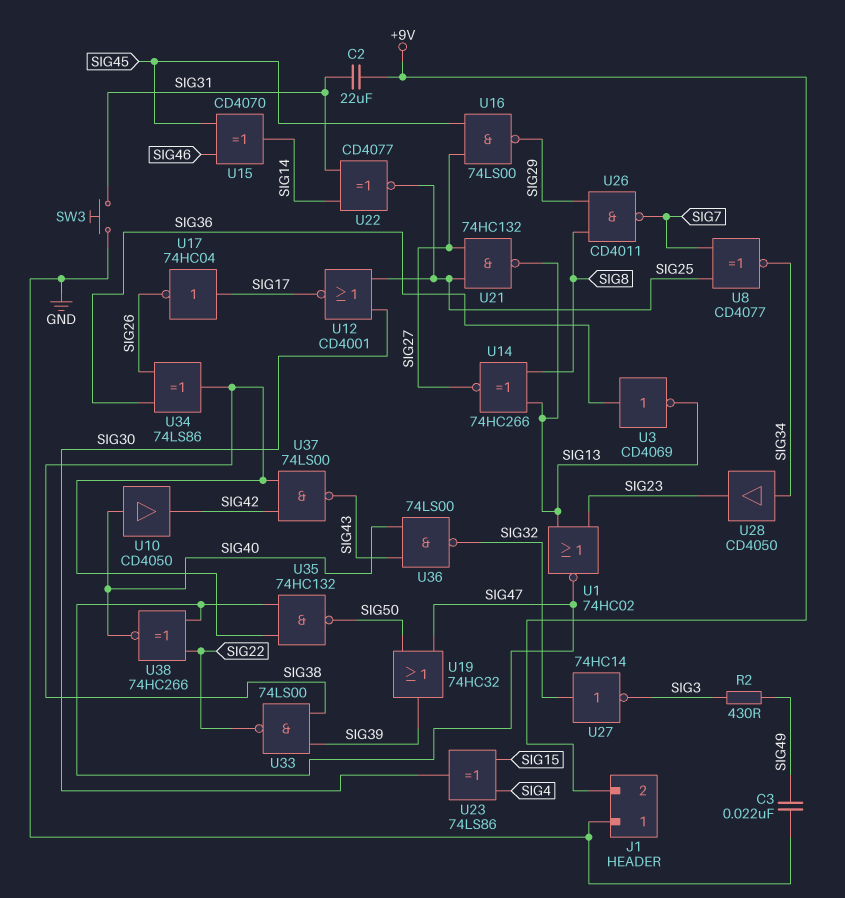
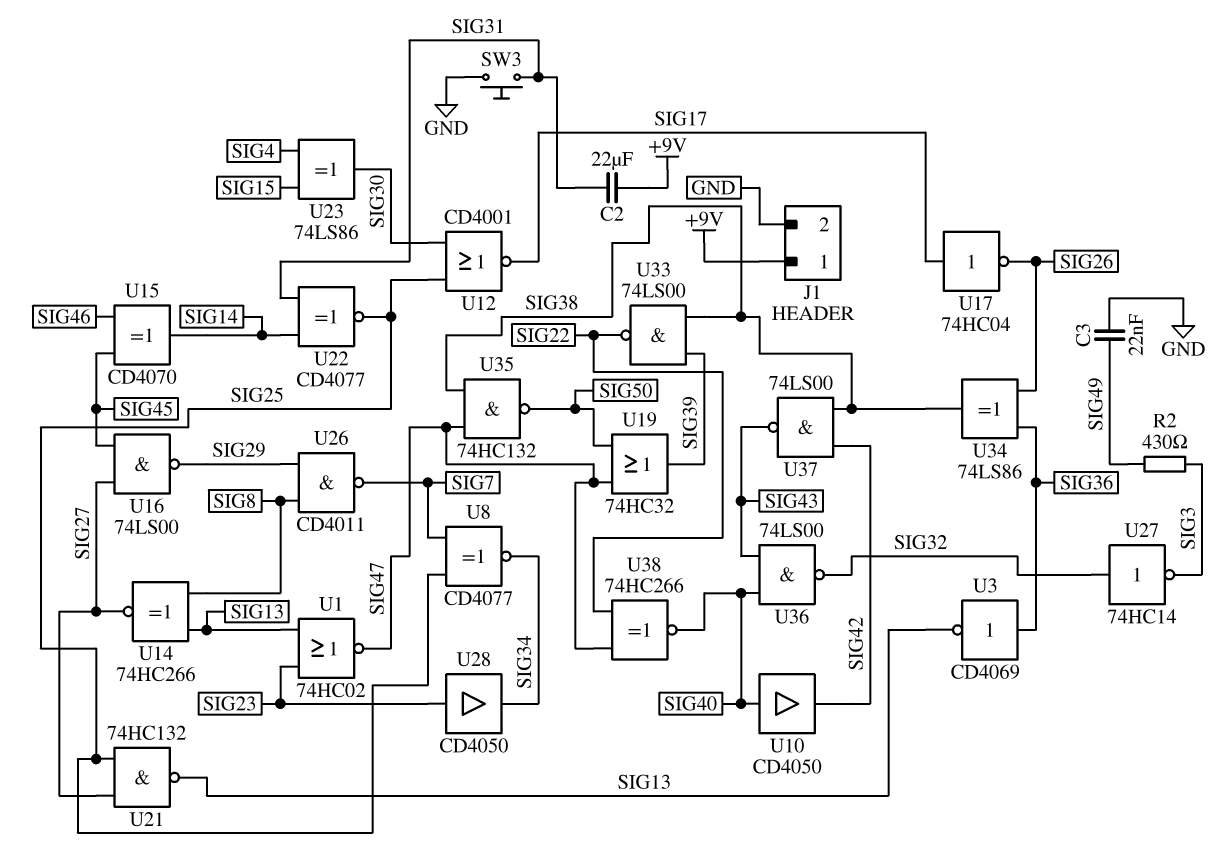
J1 pin 1: GND -> +9V
J1 pin 2: +9V -> GND
U28: buffer CD4050 (in SIG34, out SIG23) -> buffer CD4050 (in SIG23, out SIG34)

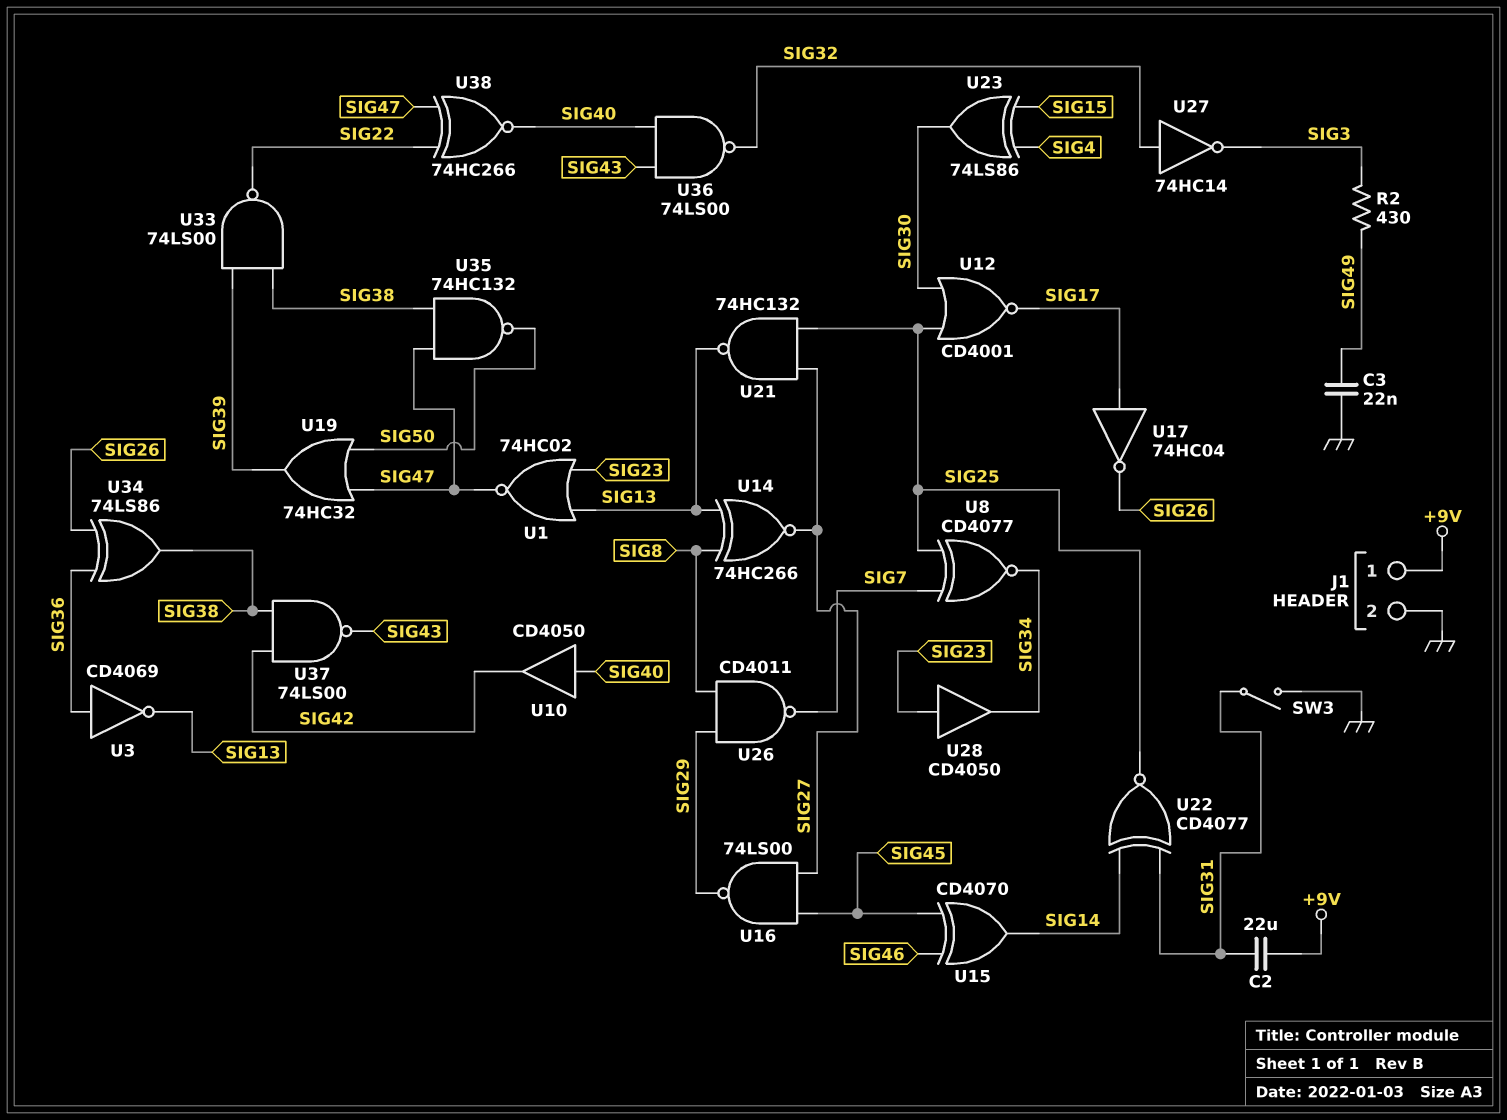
SW3: button (GND, SIG31) -> switch (GND, SIG31)

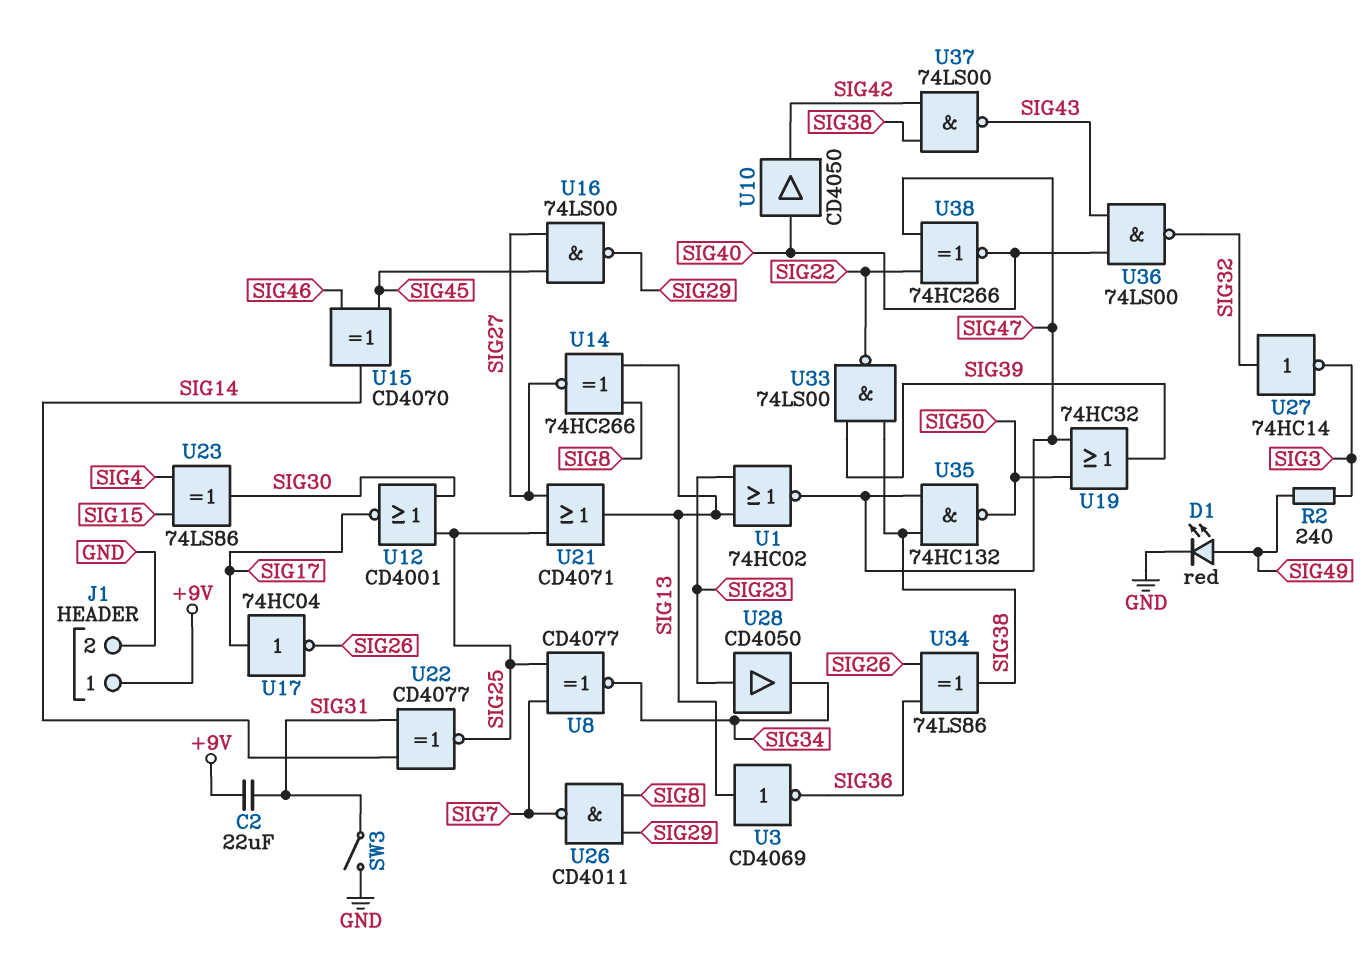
C3: 22nF (GND, SIG49) -> none
D1: none -> LED red (A SIG49, K GND)
R2: 430 (SIG3, SIG49) -> 240 (SIG3, SIG49)
U3: NOT CD4069 (in SIG36, out SIG13) -> NOT CD4069 (in SIG13, out SIG36)
U21: NAND 74HC132 (in SIG25, in SIG27, out SIG13) -> OR CD4071 (in SIG25, in SIG27, out SIG13)

